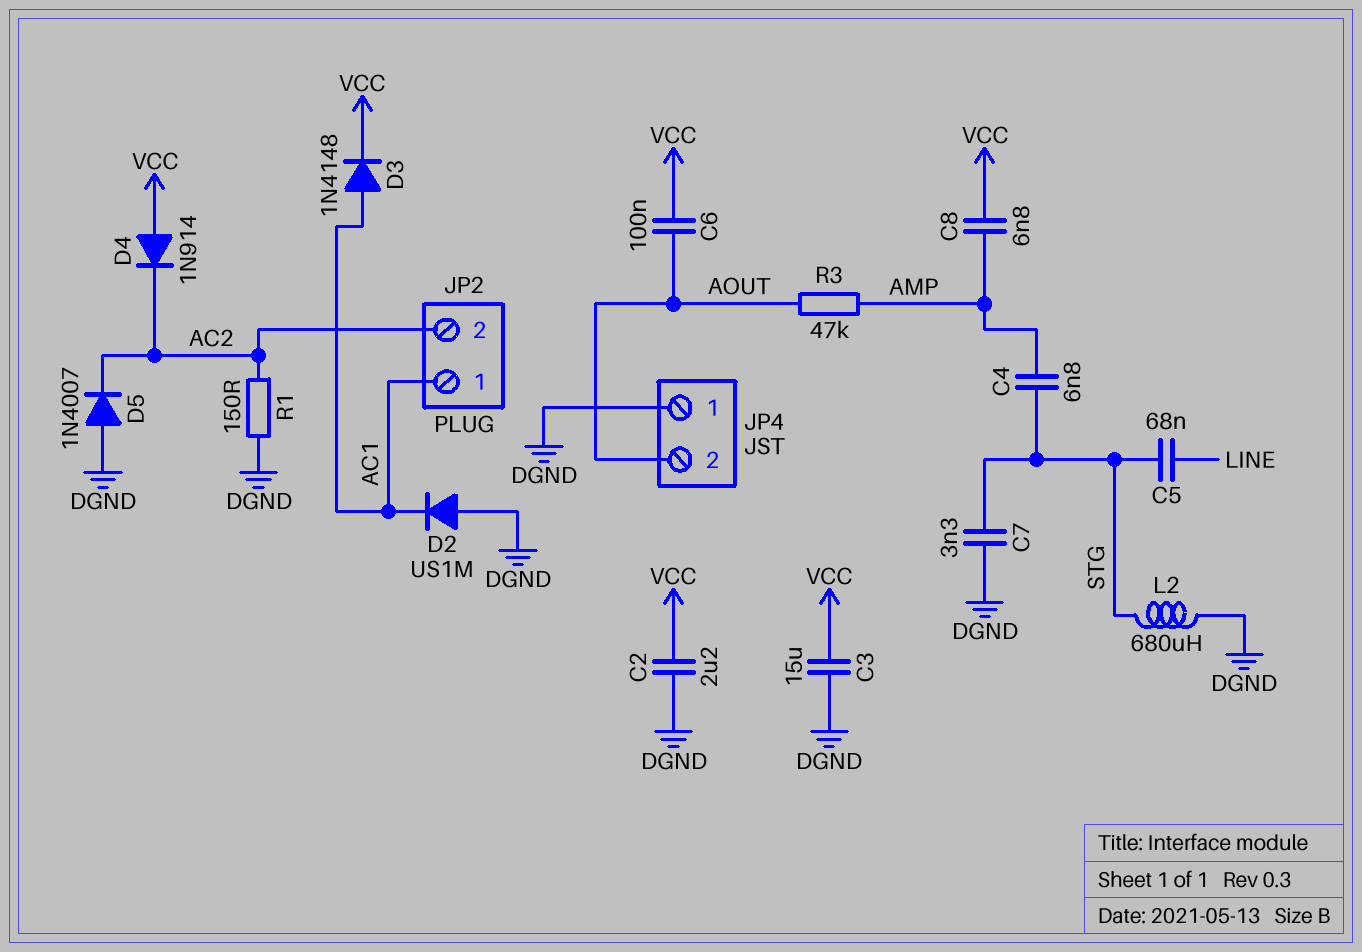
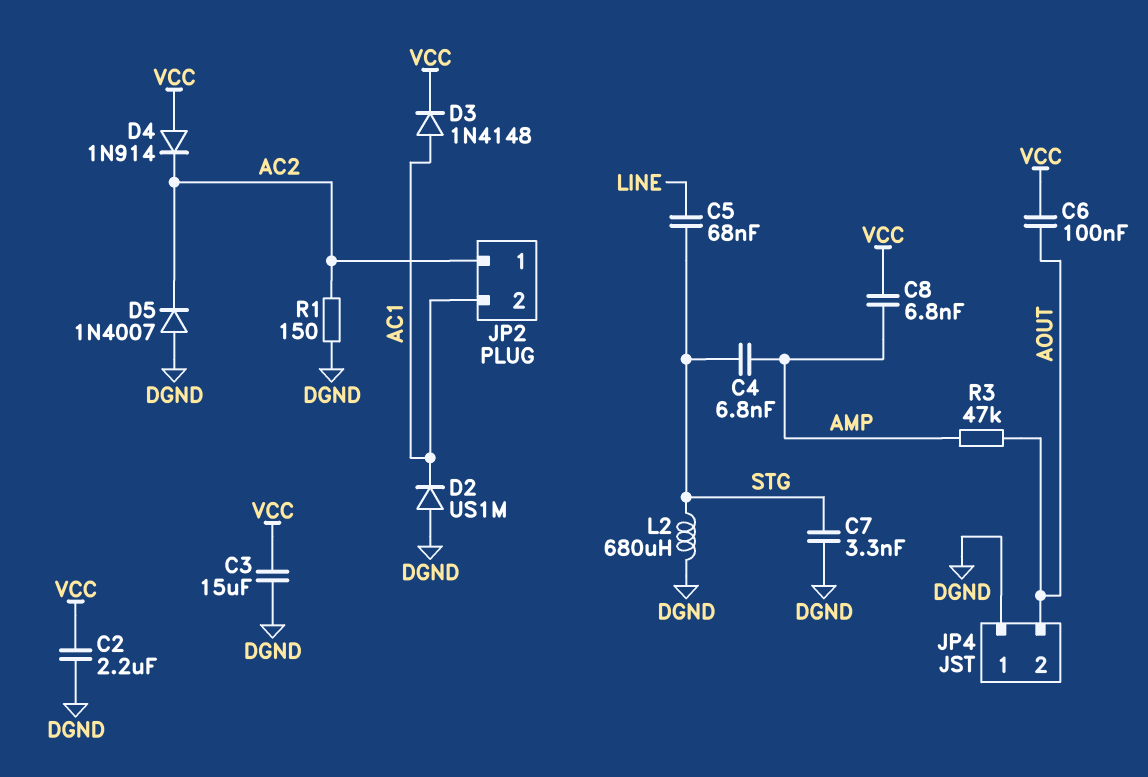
JP2 pin 1: AC1 -> AC2
JP2 pin 2: AC2 -> AC1

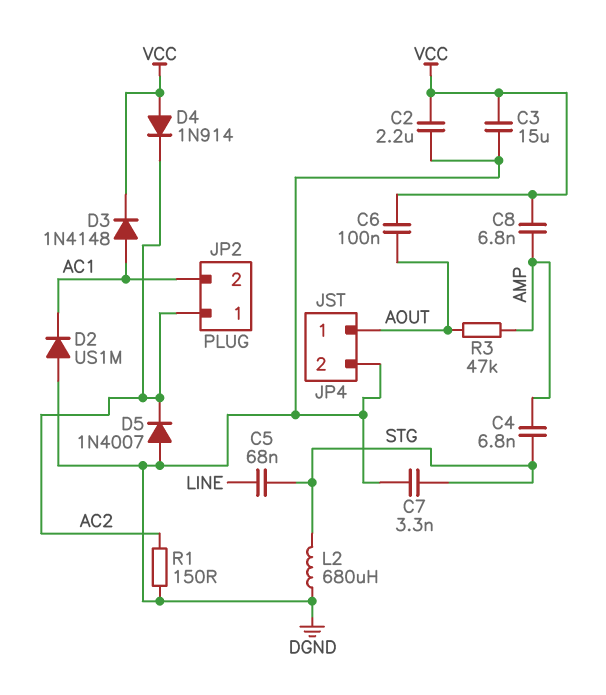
JP4 pin 1: DGND -> AOUT
JP4 pin 2: AOUT -> DGND

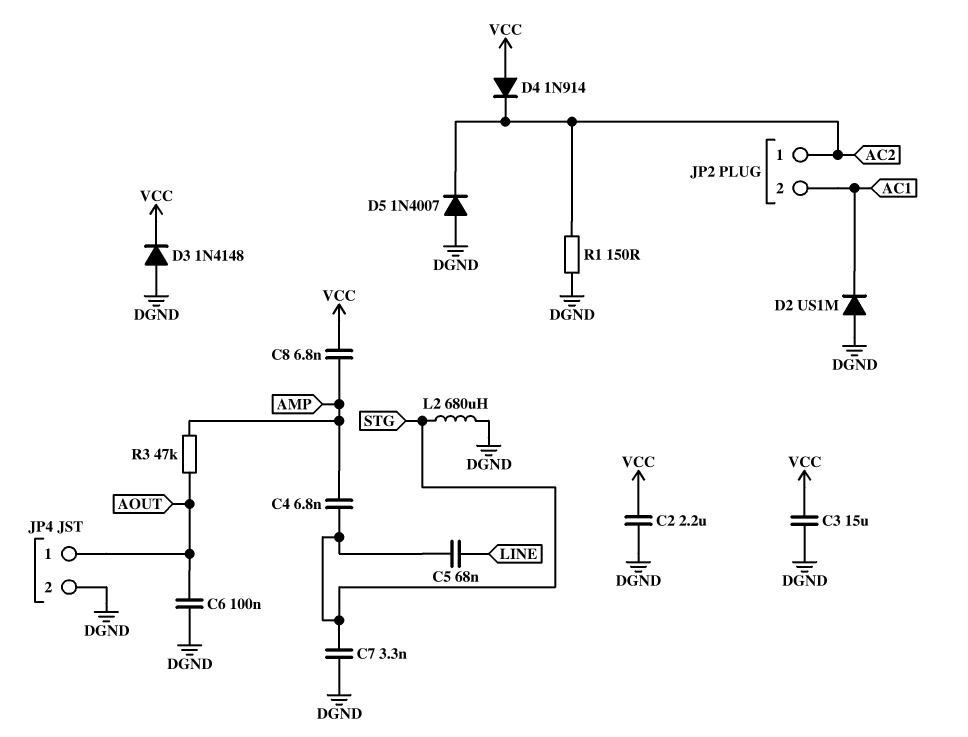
C6: 100nF (AOUT, VCC) -> 100nF (AOUT, DGND)
D3: diode 1N4148 (A AC1, K VCC) -> diode 1N4148 (A DGND, K VCC)

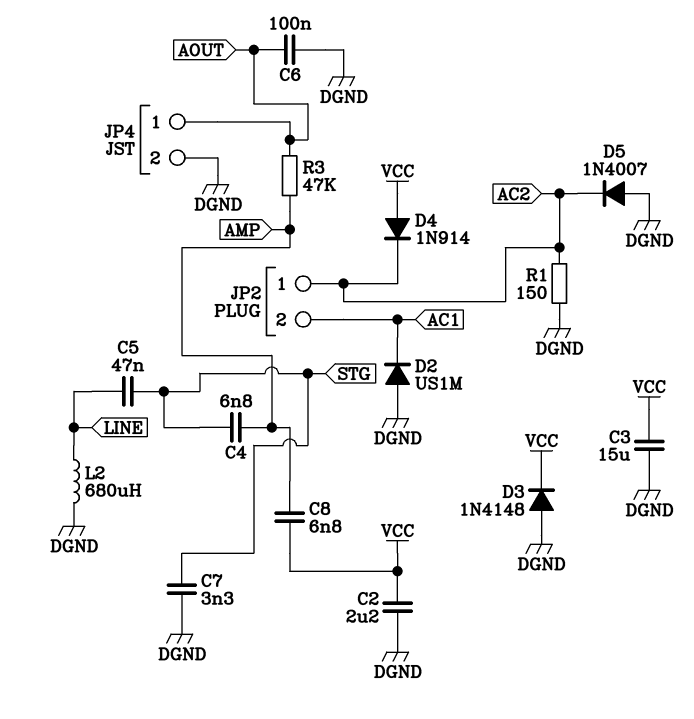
C5: 68nF (LINE, STG) -> 47nF (LINE, STG)
L2: 680uH (DGND, STG) -> 680uH (DGND, LINE)

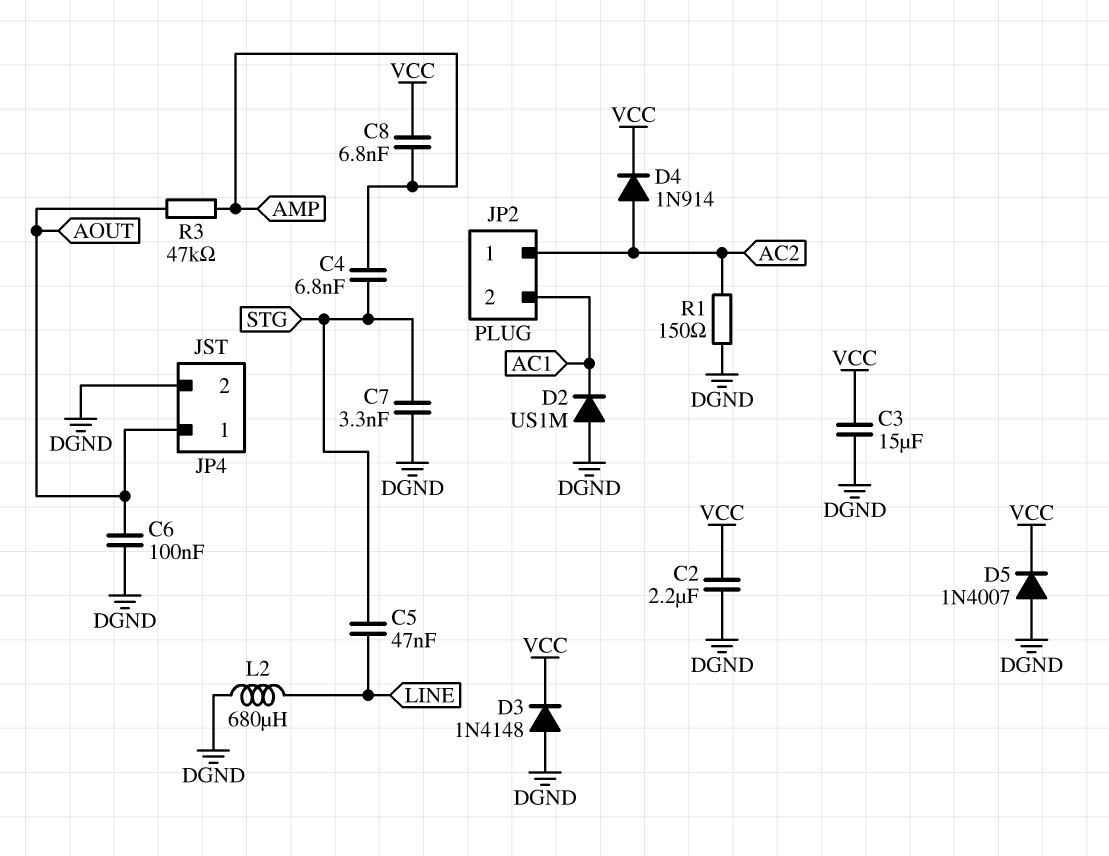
D4: diode 1N914 (A VCC, K AC2) -> diode 1N914 (A AC2, K VCC)
D5: diode 1N4007 (A DGND, K AC2) -> diode 1N4007 (A DGND, K VCC)

